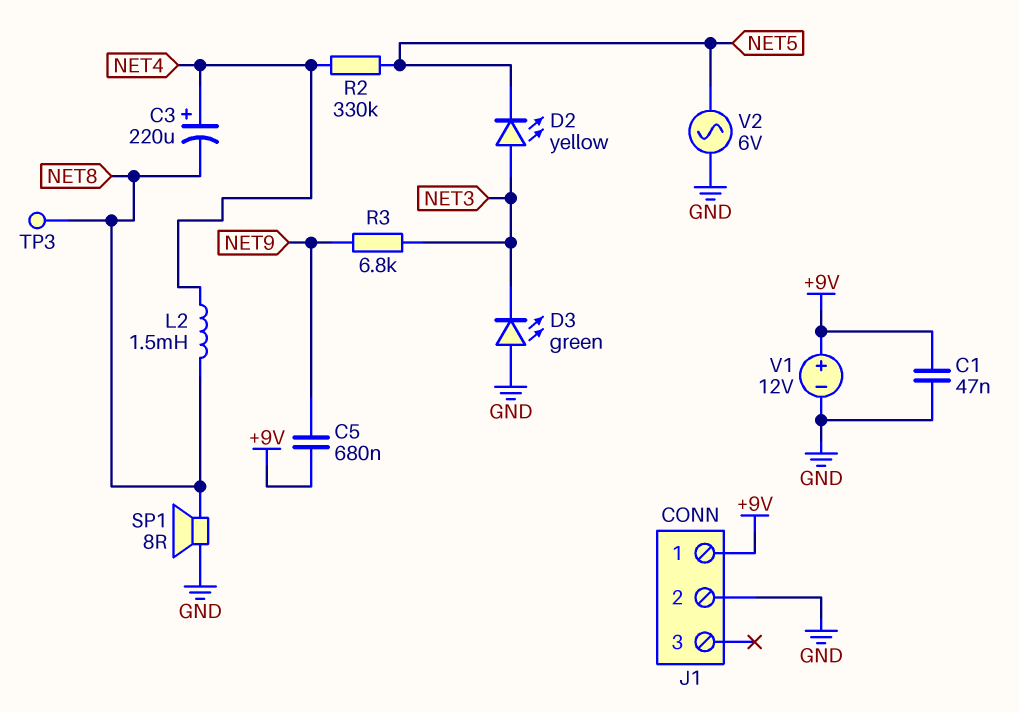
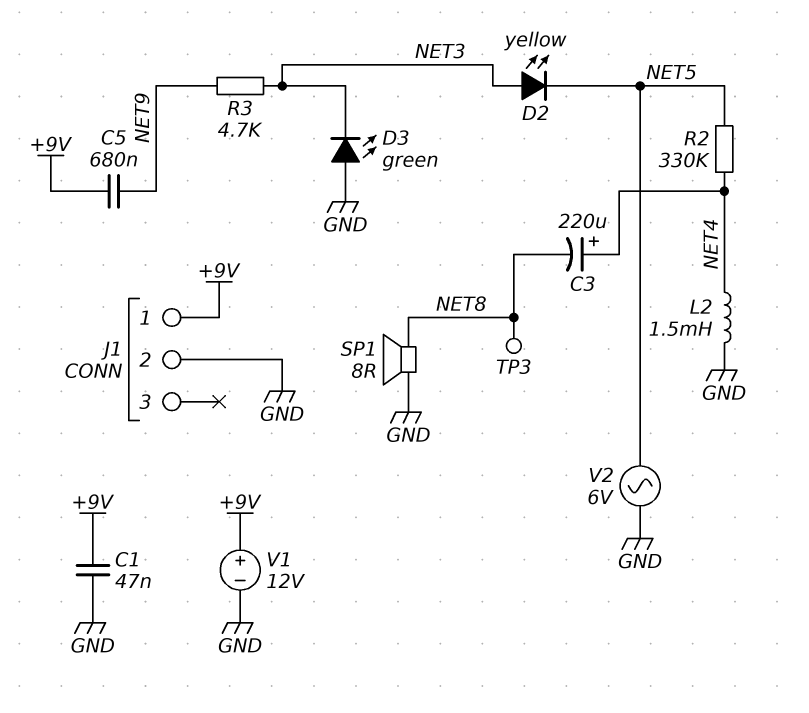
L2: 1.5mH (NET4, NET8) -> 1.5mH (GND, NET4)
R3: 6.8k (NET3, NET9) -> 4.7k (NET3, NET9)

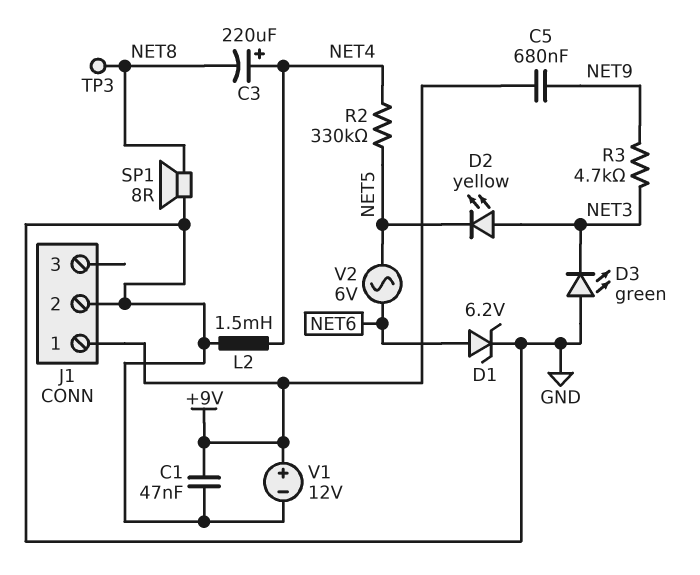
D1: none -> zener 6.2V (A NET6, K GND)
V2: AC 6V (GND, NET5) -> AC 6V (NET5, NET6)

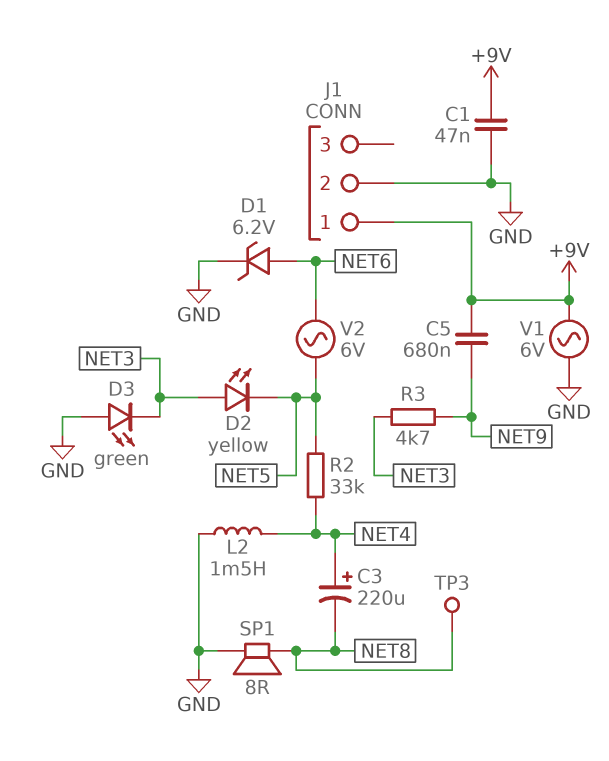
R2: 330k (NET4, NET5) -> 33k (NET4, NET5)
V1: 12V (plus +9V, minus GND) -> AC 6V (+9V, GND)

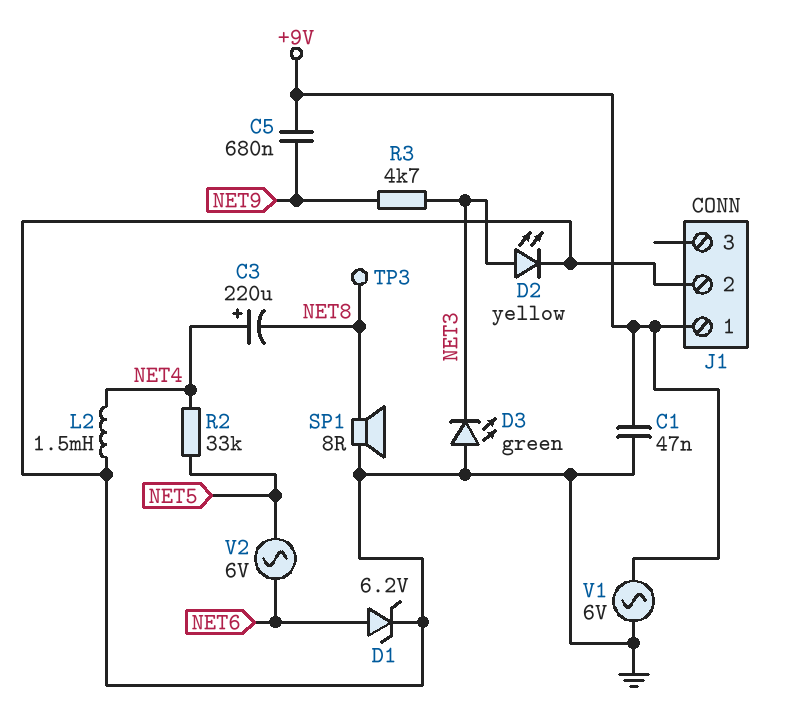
D2: LED yellow (A NET3, K NET5) -> LED yellow (A NET3, K GND)

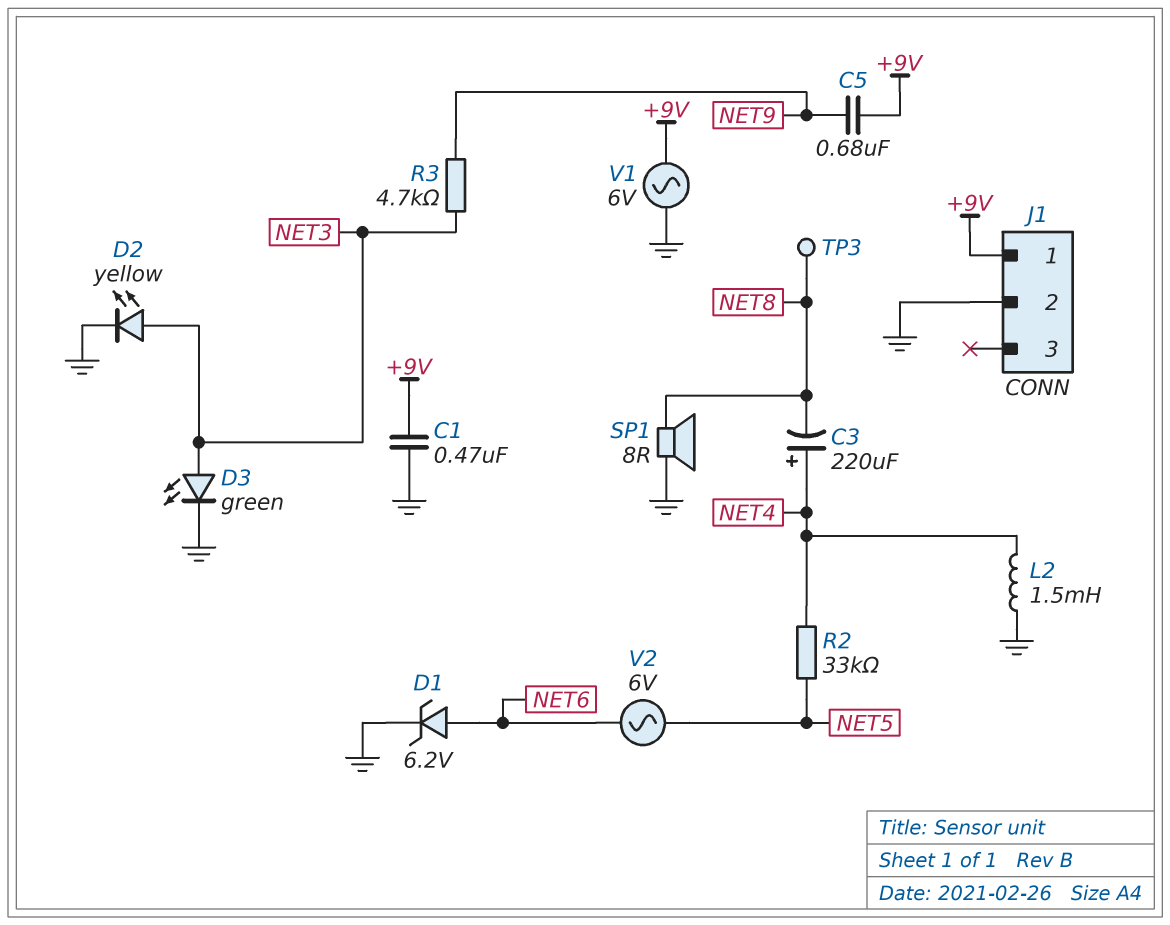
C1: 47nF (+9V, GND) -> 470nF (+9V, GND)
D3: LED green (A GND, K NET3) -> LED green (A NET3, K GND)

